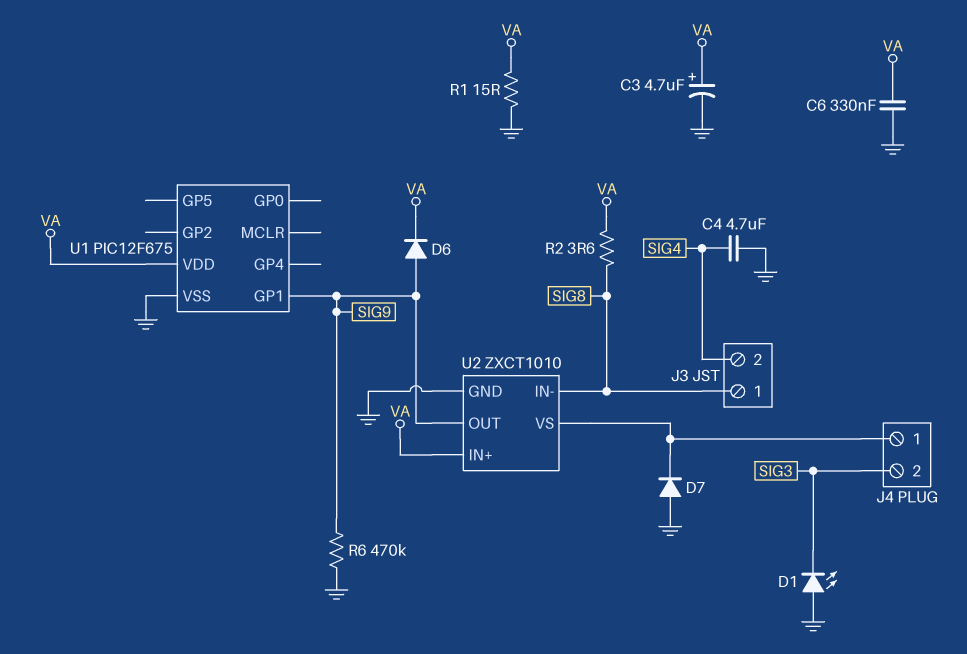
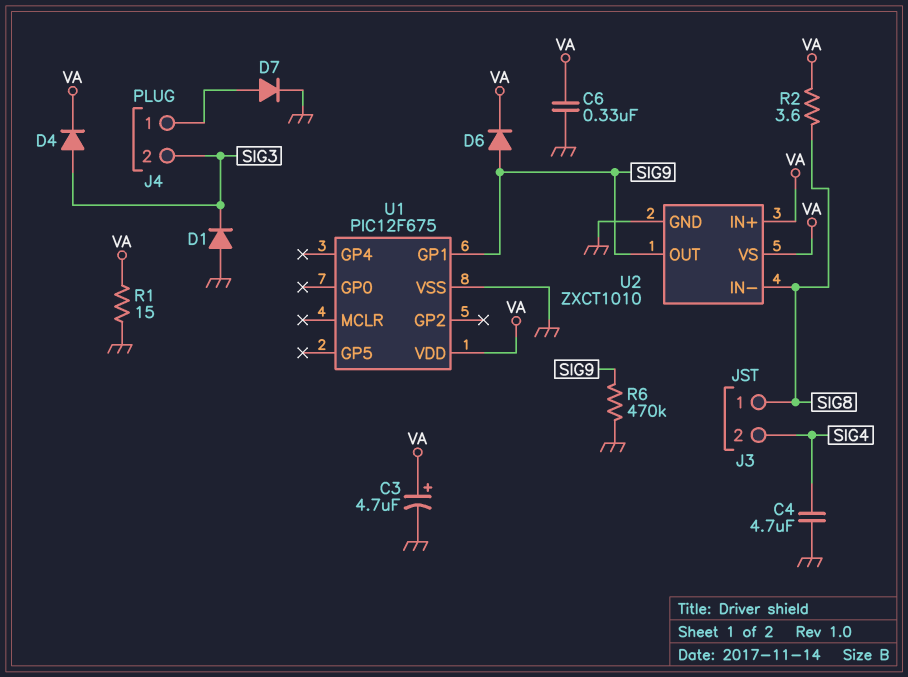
D1: LED (A GND, K SIG3) -> diode (A GND, K SIG3)
D4: none -> diode (A SIG3, K VA)
D7: diode (A GND, K J4/1) -> diode (A J4/1, K GND)
U2 pin VS: J4/1 -> VA

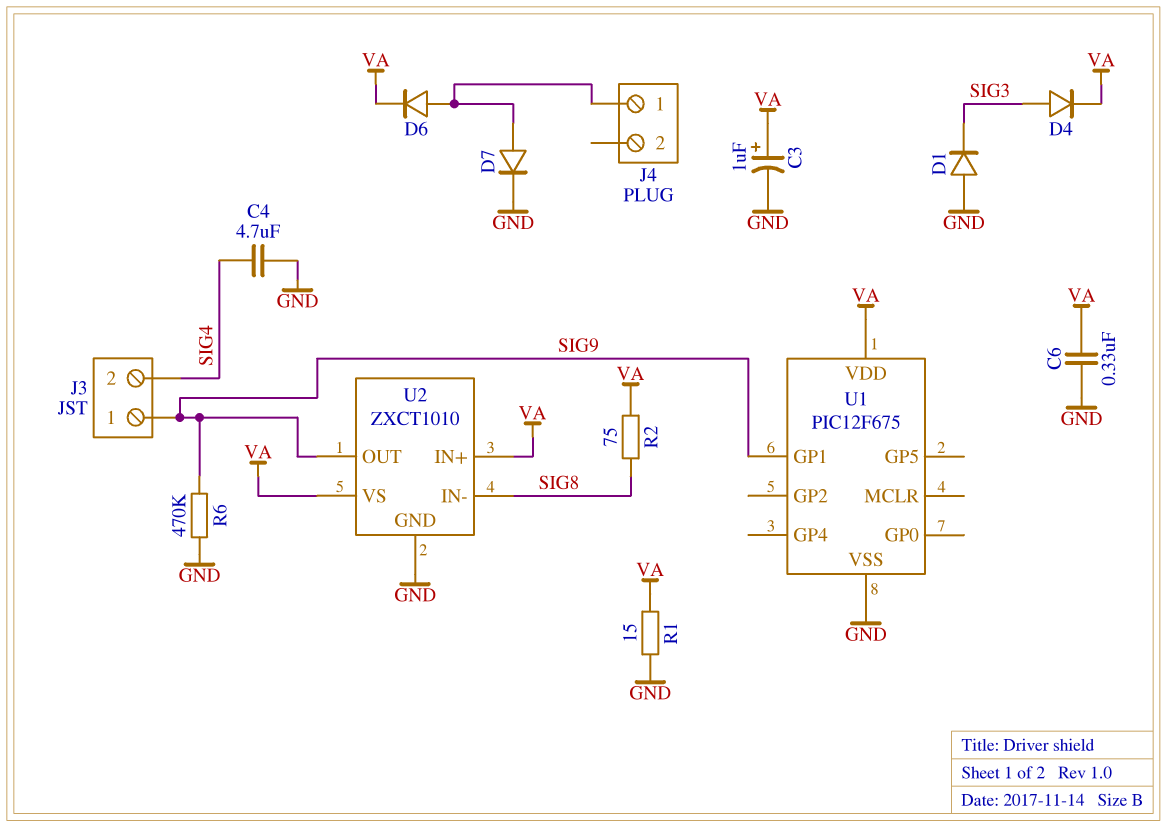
C3: 4.7uF (plus VA, minus GND) -> 1uF (plus VA, minus GND)
D6: diode (A SIG9, K VA) -> diode (A J4/1, K VA)
J3 pin 1: SIG8 -> SIG9
J4 pin 2: SIG3 -> none
R2: 3.6 (SIG8, VA) -> 75 (SIG8, VA)

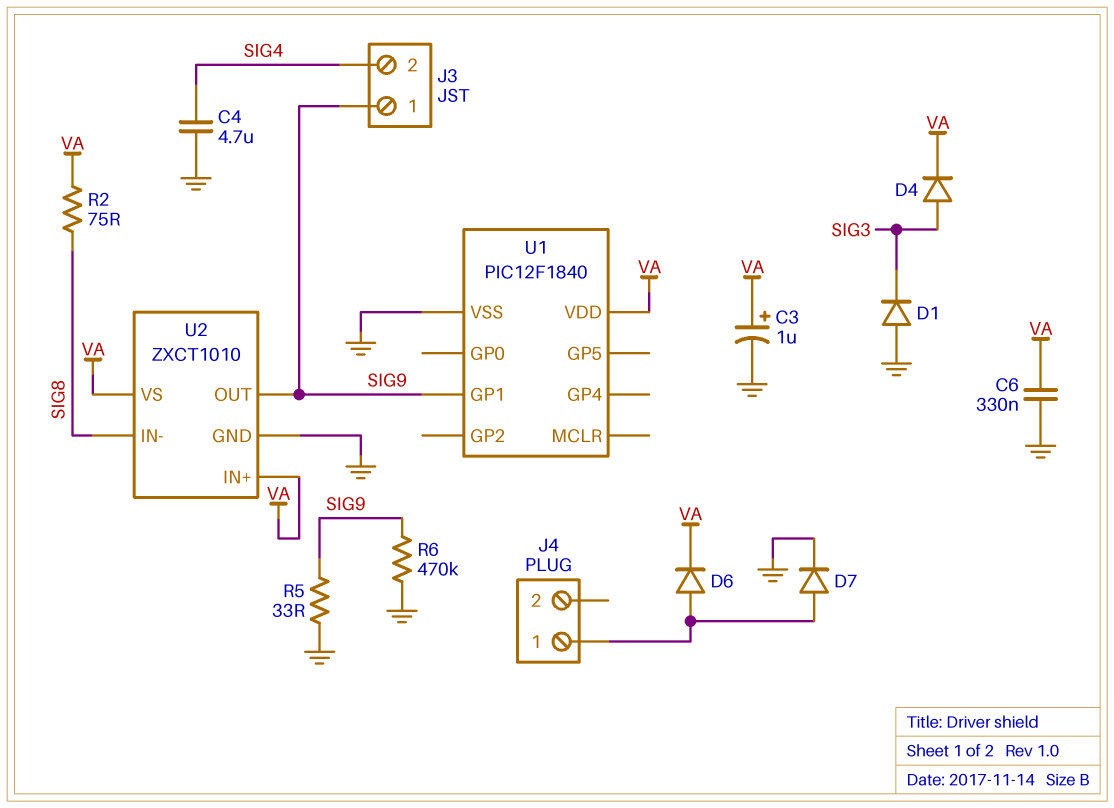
R1: 15 (GND, VA) -> none
R5: none -> 33 (GND, SIG9)
U1: PIC12F675 -> PIC12F1840

